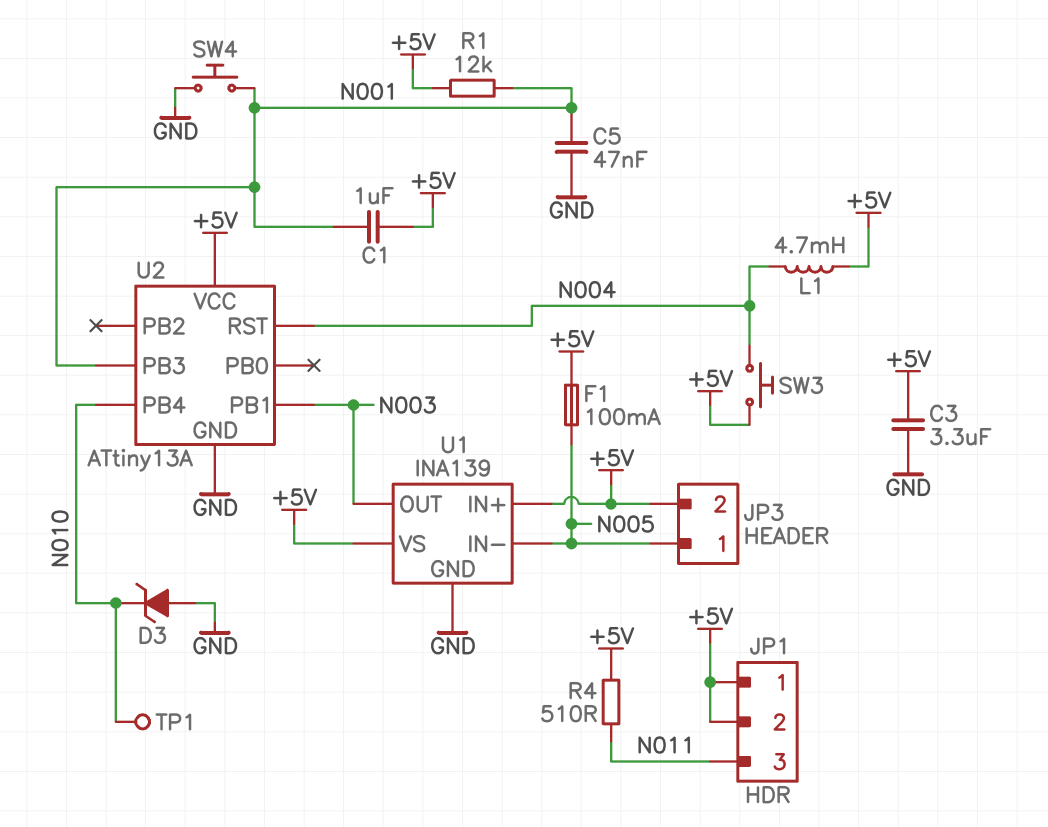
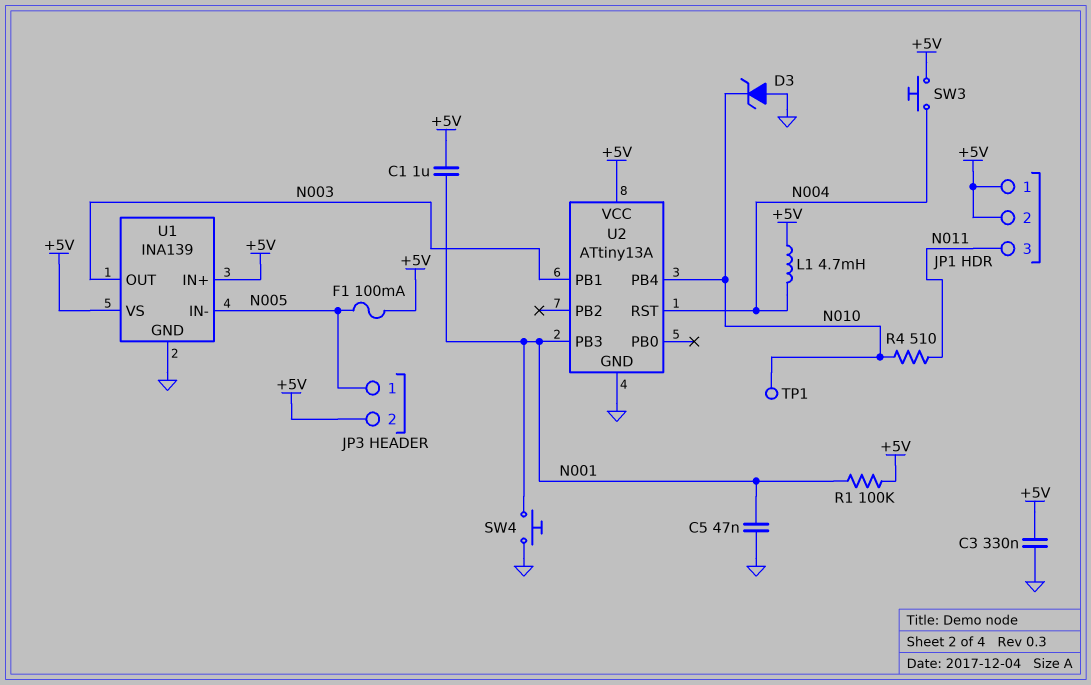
C3: 3.3uF (+5V, GND) -> 330nF (+5V, GND)
R1: 12k (+5V, N001) -> 100k (+5V, N001)
R4: 510 (+5V, N011) -> 510 (N010, N011)

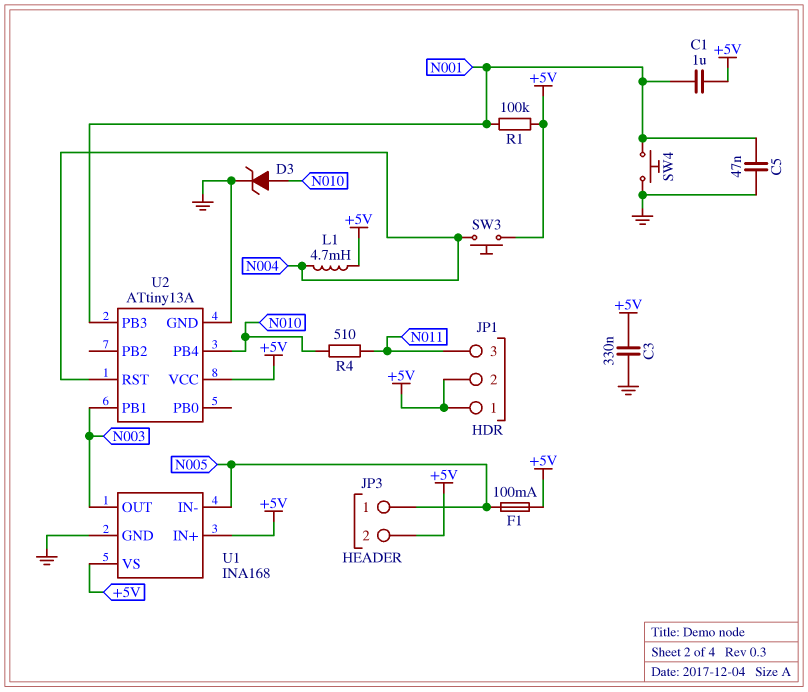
D3: zener (A GND, K N010) -> zener (A N010, K GND)
TP1: test point (N010) -> none
U1: INA139 -> INA168

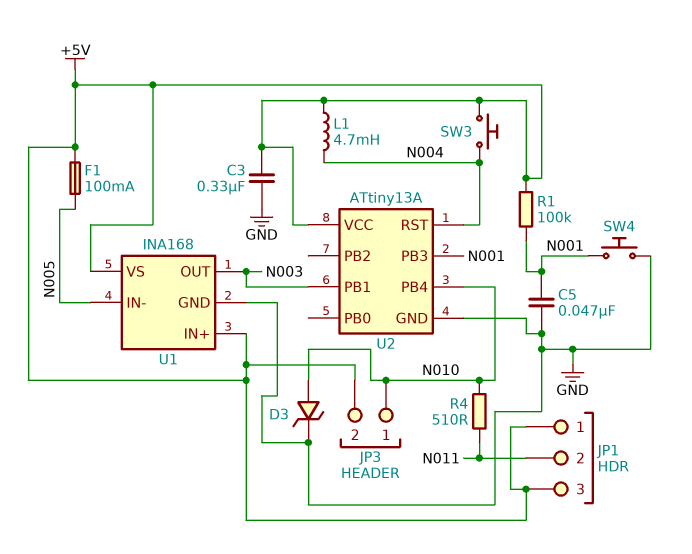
C1: 1uF (+5V, N001) -> none
JP1 pin 2: +5V -> N011
JP1 pin 3: N011 -> +5V
JP3 pin 1: N005 -> N010

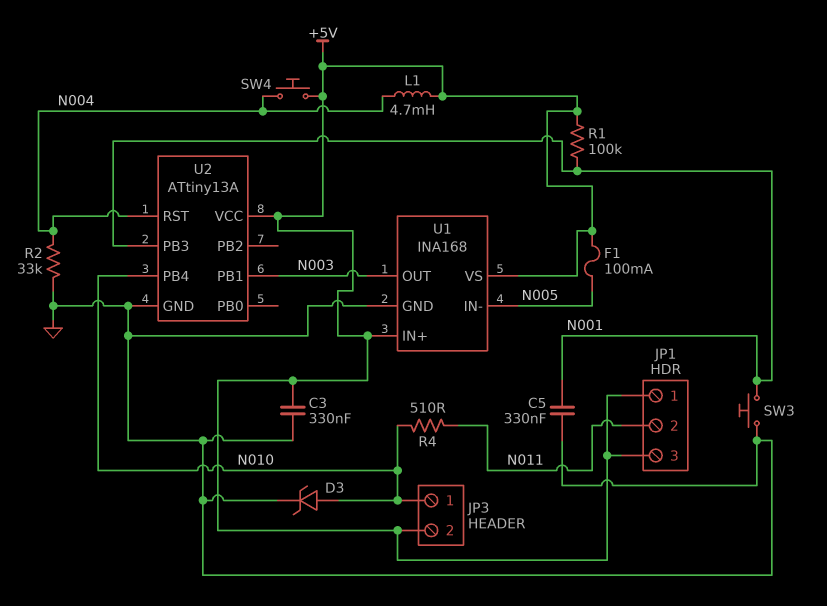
C5: 47nF (GND, N001) -> 330nF (GND, N001)
R2: none -> 33k (GND, N004)
SW3: button (+5V, N004) -> button (GND, N001)
SW4: button (GND, N001) -> button (+5V, N004)

